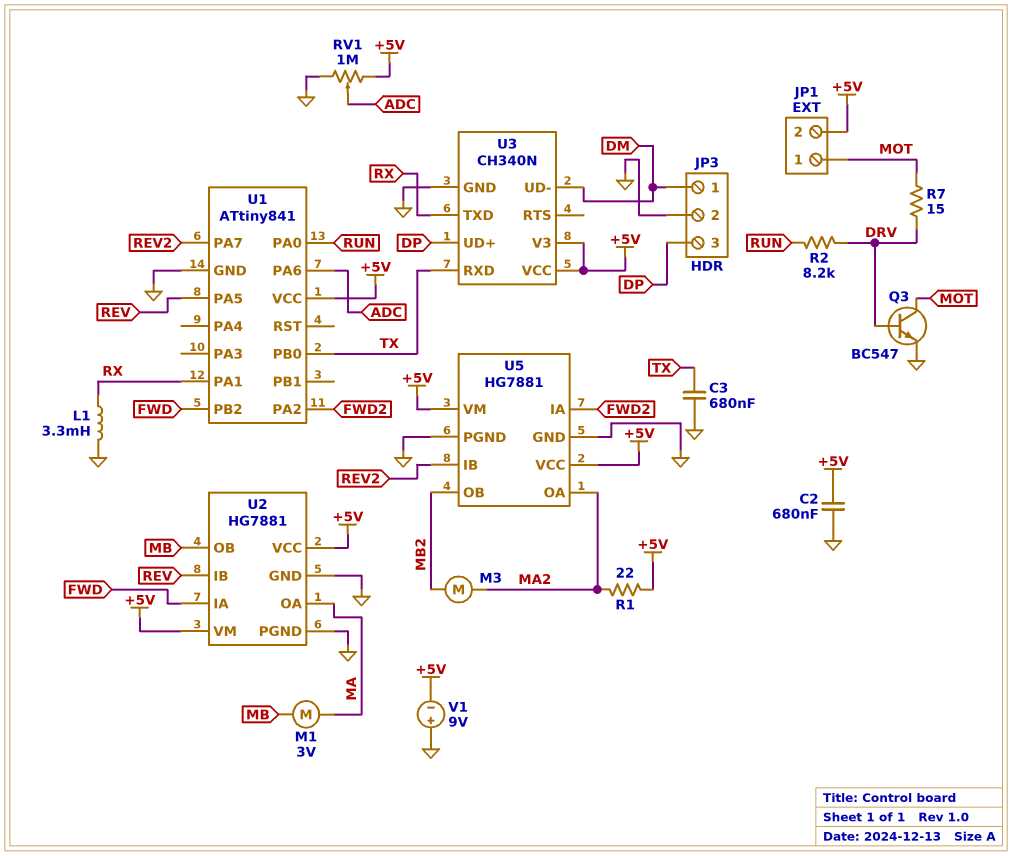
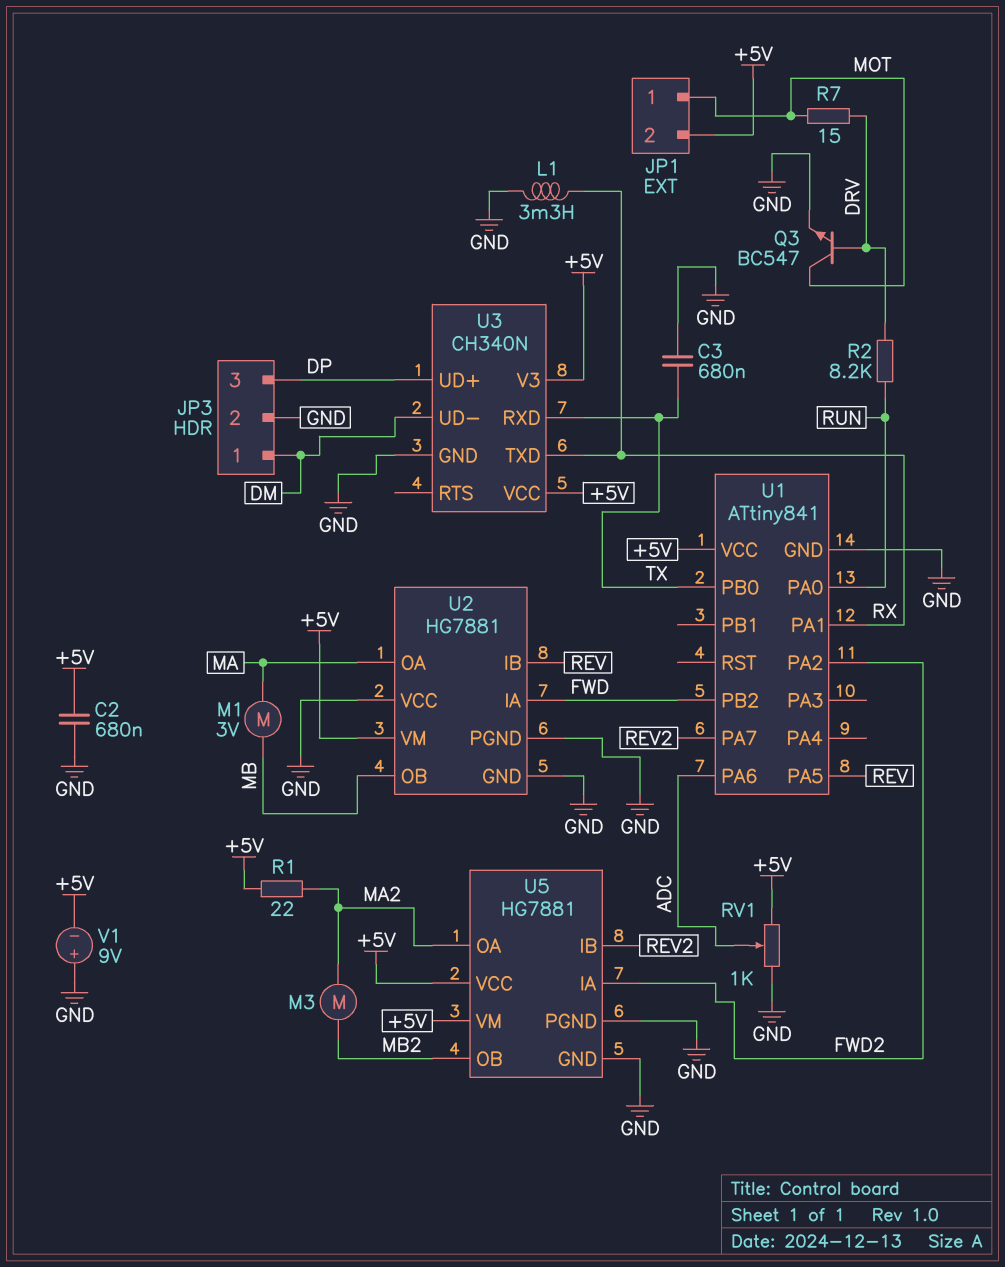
RV1: 1M (+5V, GND, wiper ADC) -> 1k (+5V, GND, wiper ADC)
U2 pin VCC: +5V -> GND

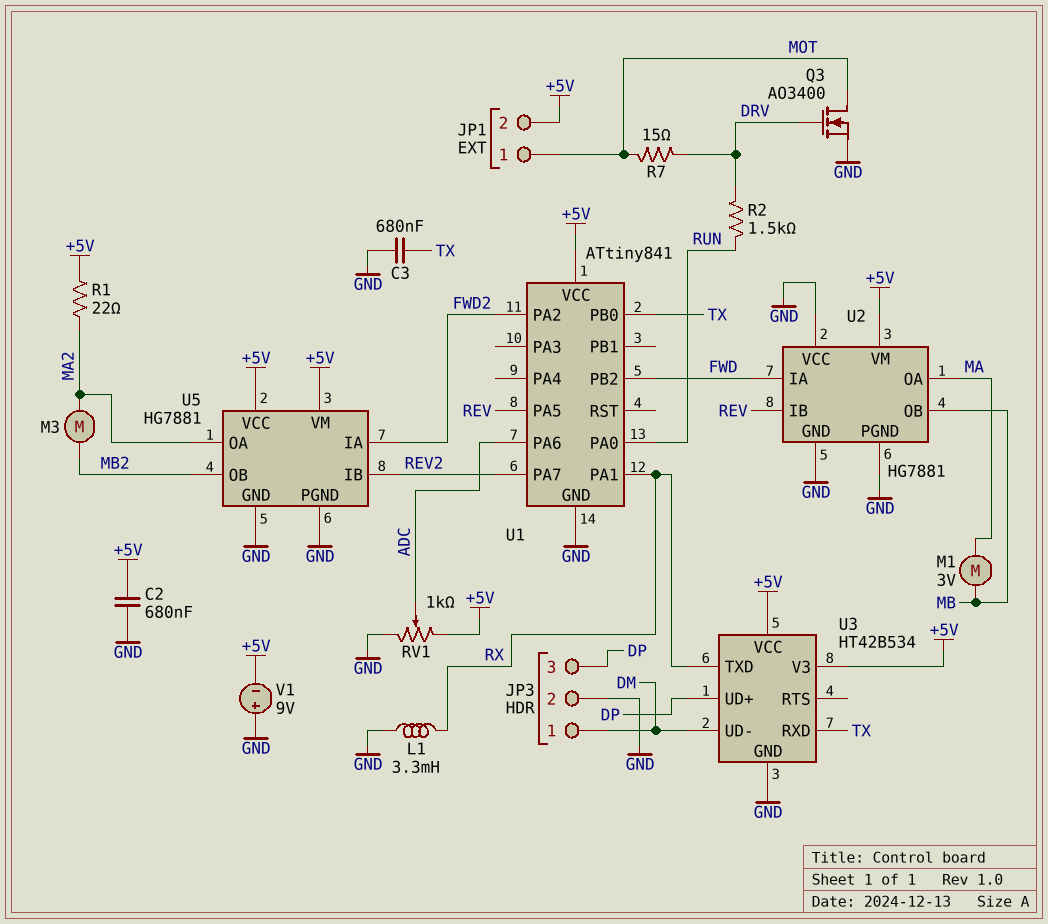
Q3: NPN BC547 (B DRV, C MOT, E GND) -> NMOS AO3400 (G DRV, D MOT, S GND)
R2: 8.2k (DRV, RUN) -> 1.5k (DRV, RUN)
U3: CH340N -> HT42B534

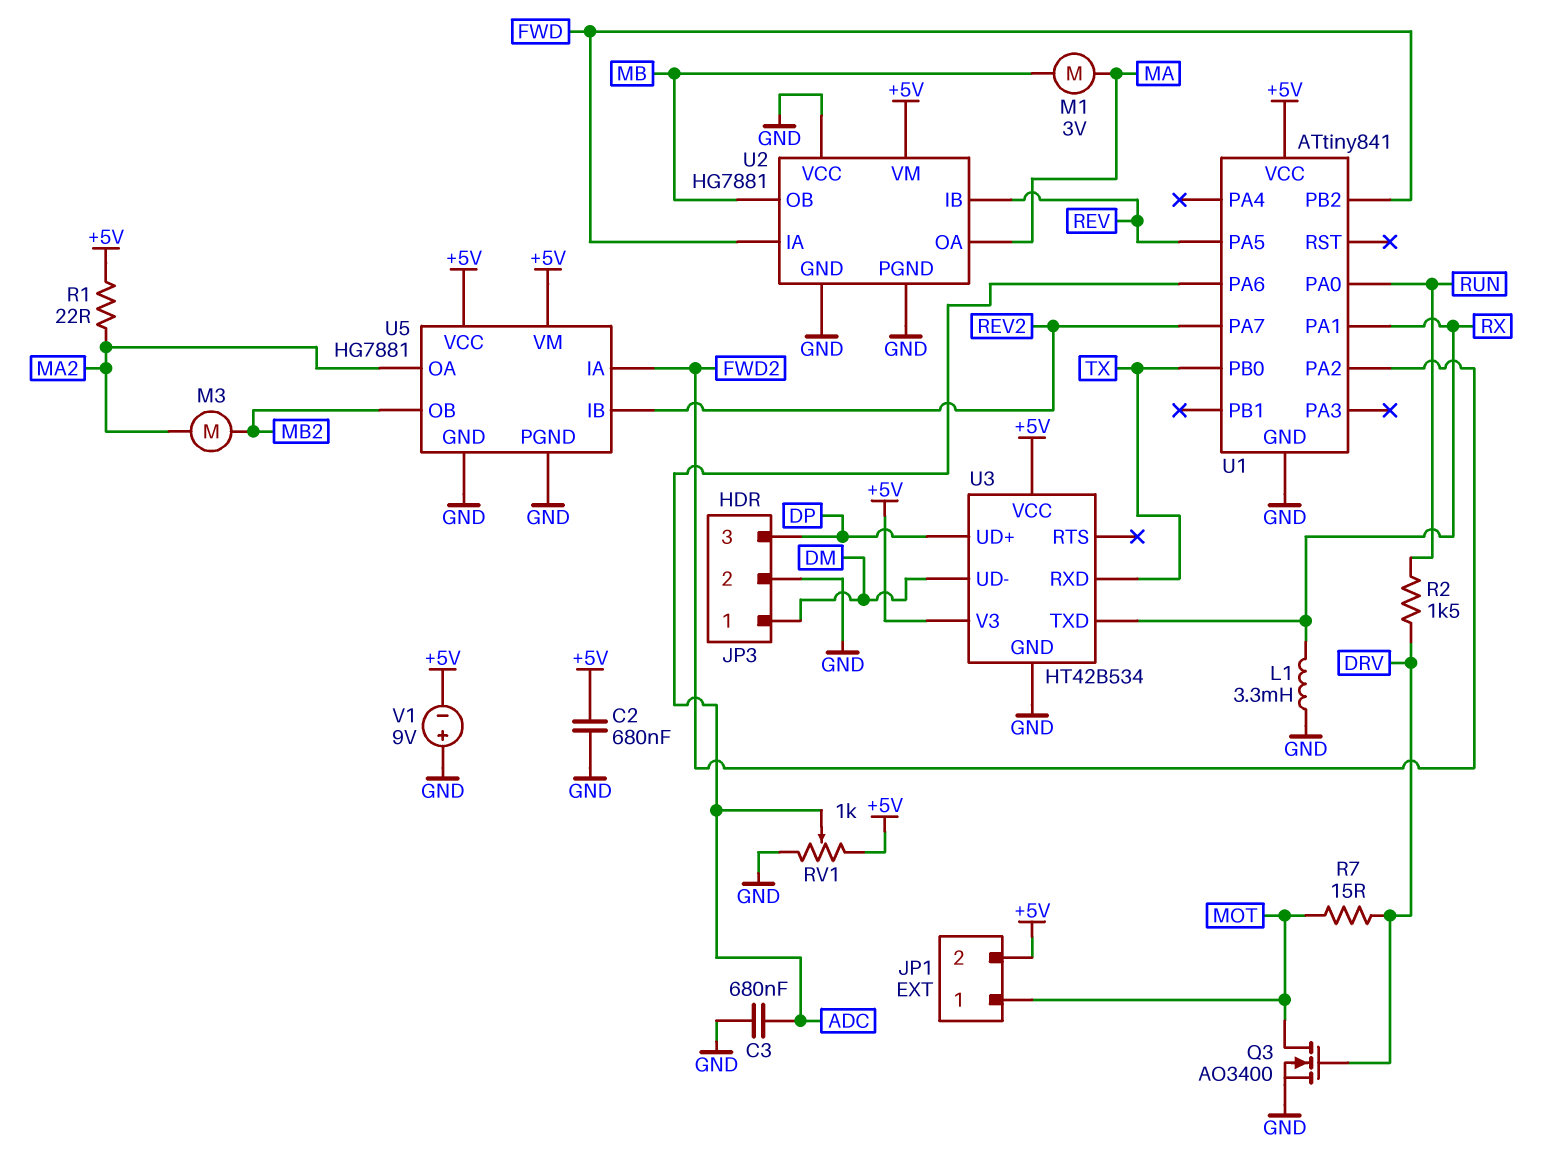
C3: 680nF (GND, TX) -> 680nF (ADC, GND)

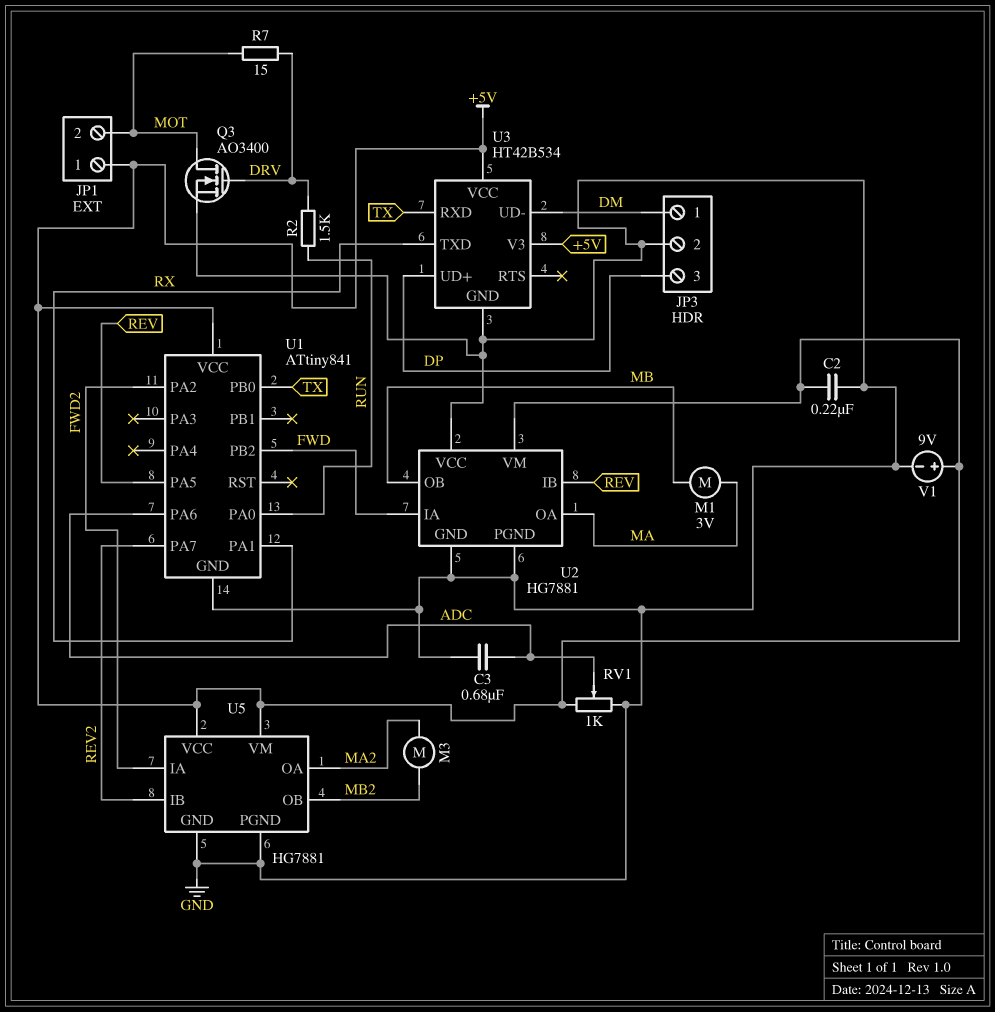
C2: 680nF (+5V, GND) -> 220nF (+5V, GND)
JP1 pin 1: MOT -> +5V
JP1 pin 2: +5V -> MOT
L1: 3.3mH (GND, RX) -> none
R1: 22 (+5V, MA2) -> none
V1: 9V (plus GND, minus +5V) -> 9V (plus +5V, minus GND)

